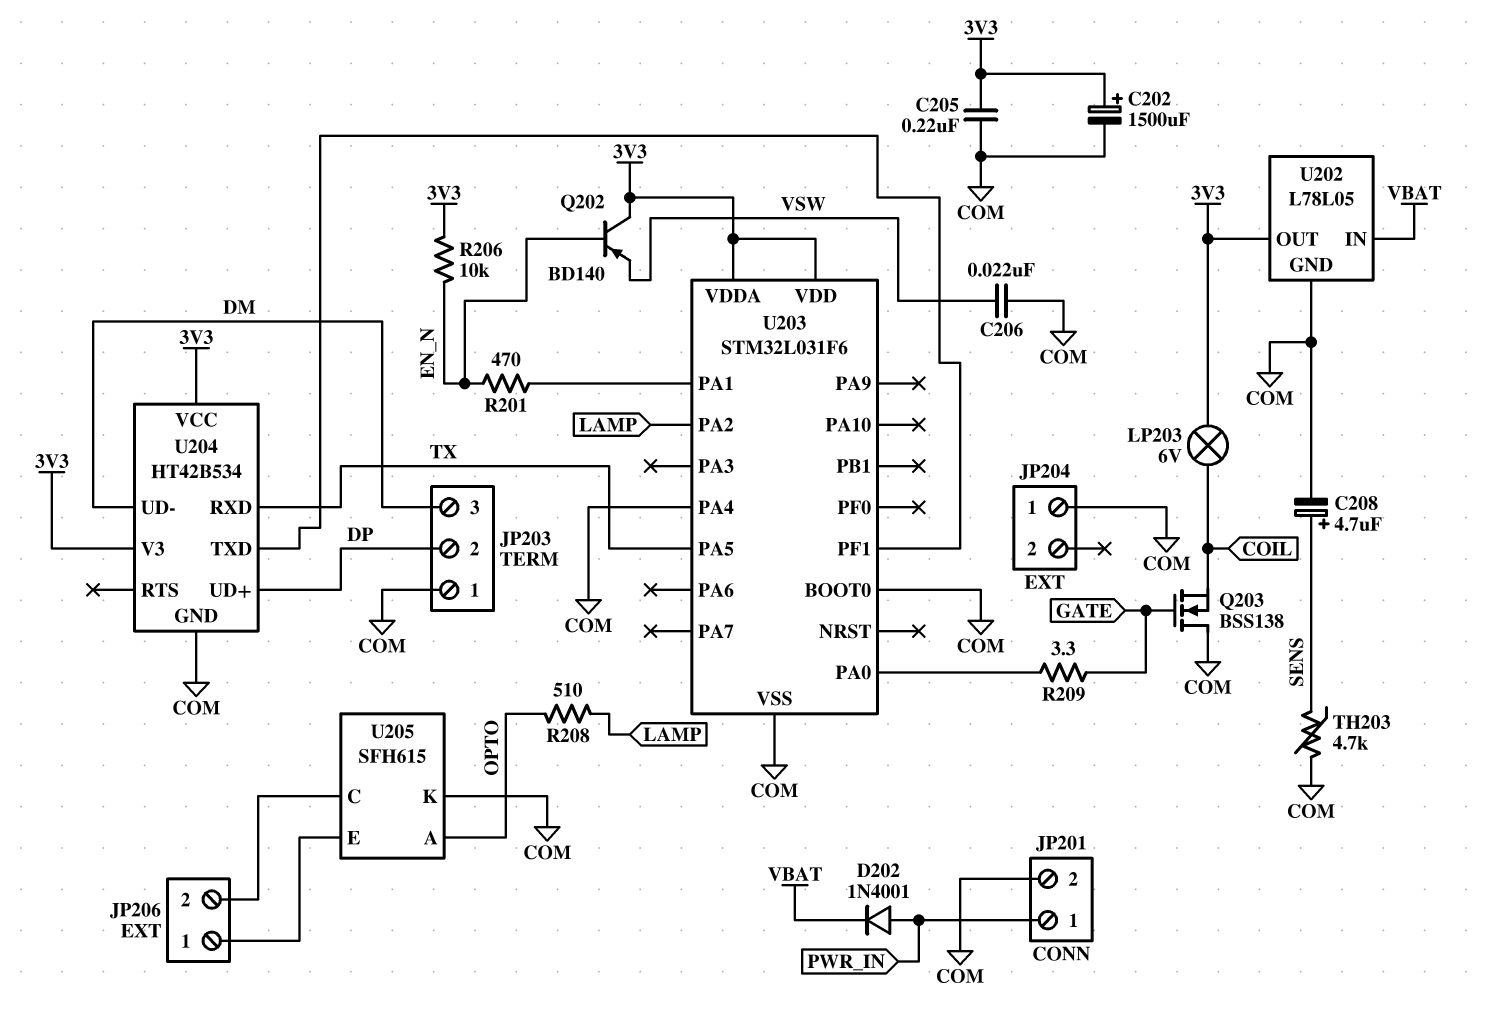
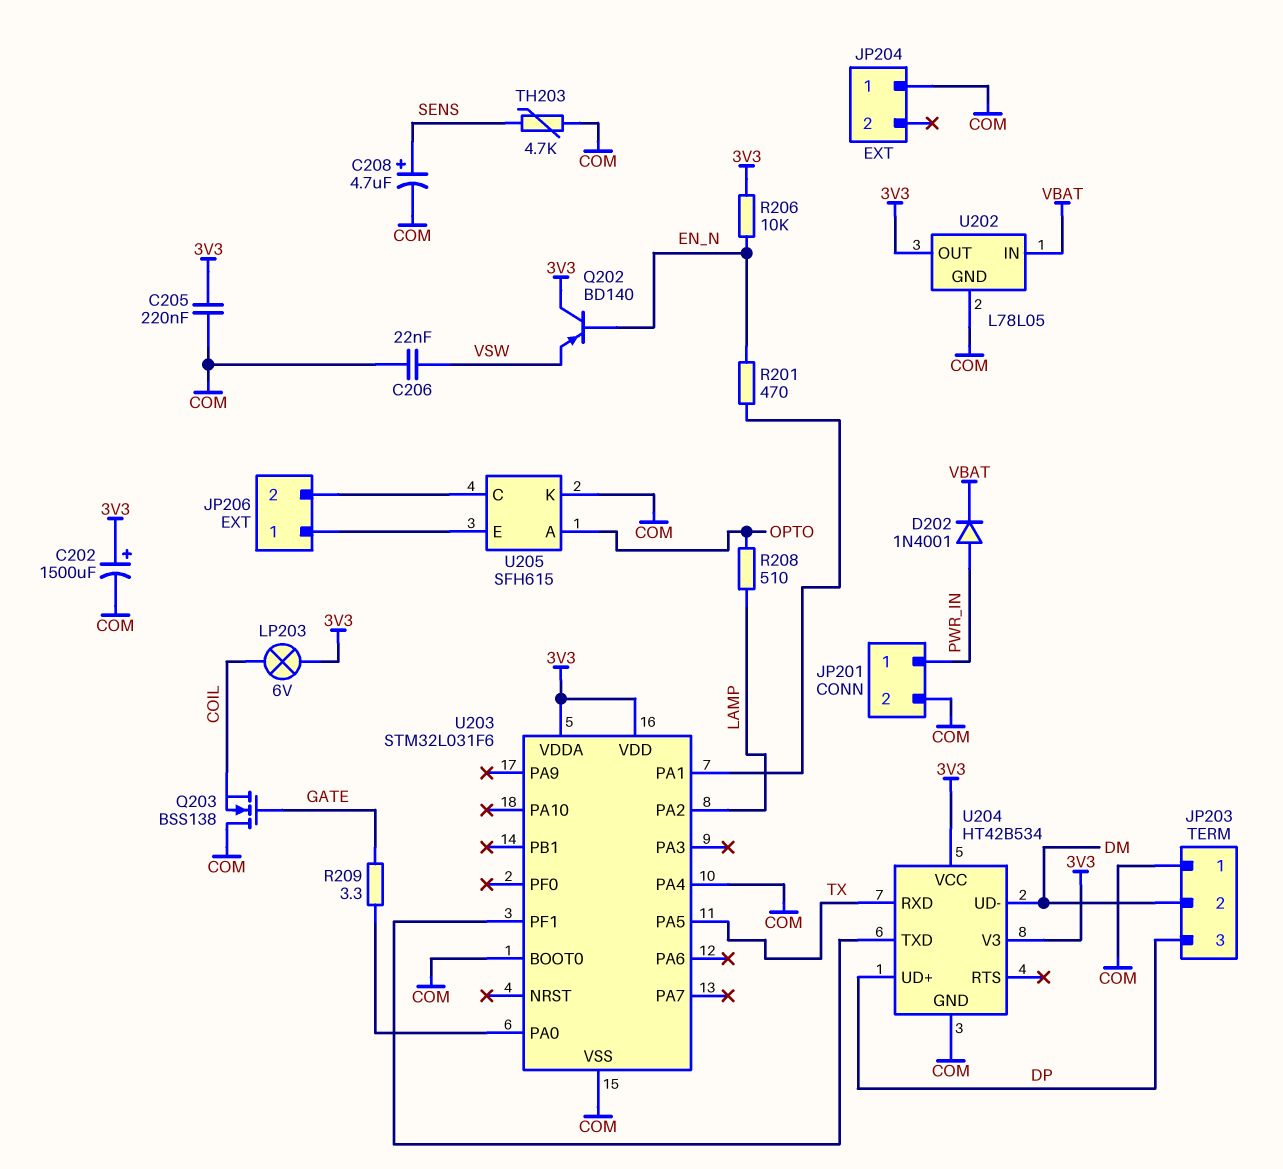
JP203 pin 2: DP -> DM
JP203 pin 3: DM -> DP

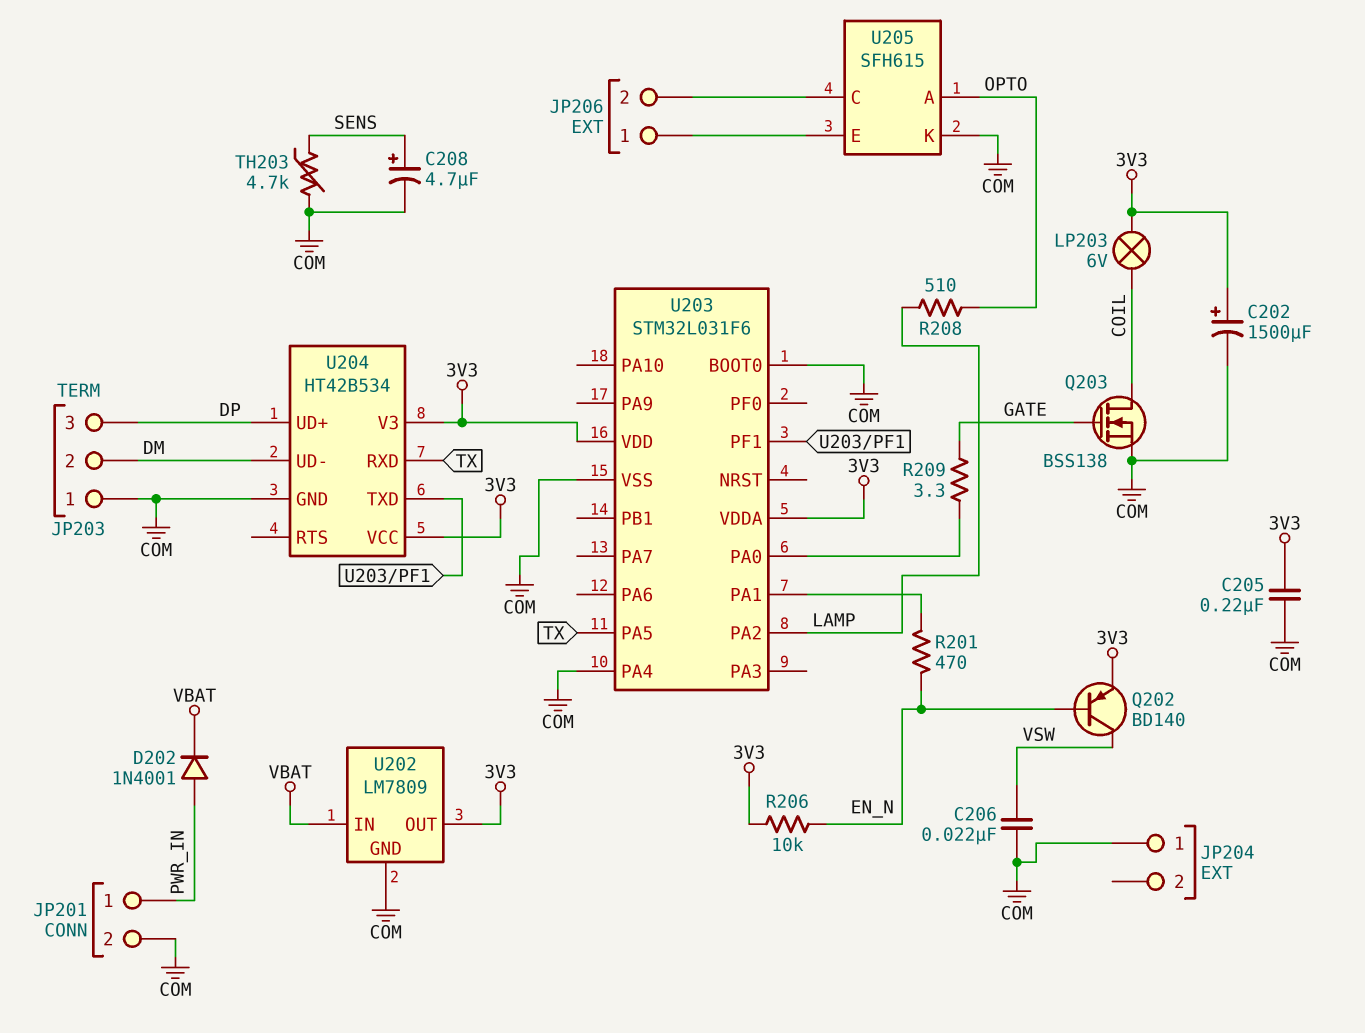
Q202: PNP BD140 (B EN_N, C 3V3, E VSW) -> PNP BD140 (B EN_N, C VSW, E 3V3)
Q203: NMOS BSS138 (G GATE, D COM, S COIL) -> NMOS BSS138 (G GATE, D COIL, S COM)
U202: L78L05 -> LM7809

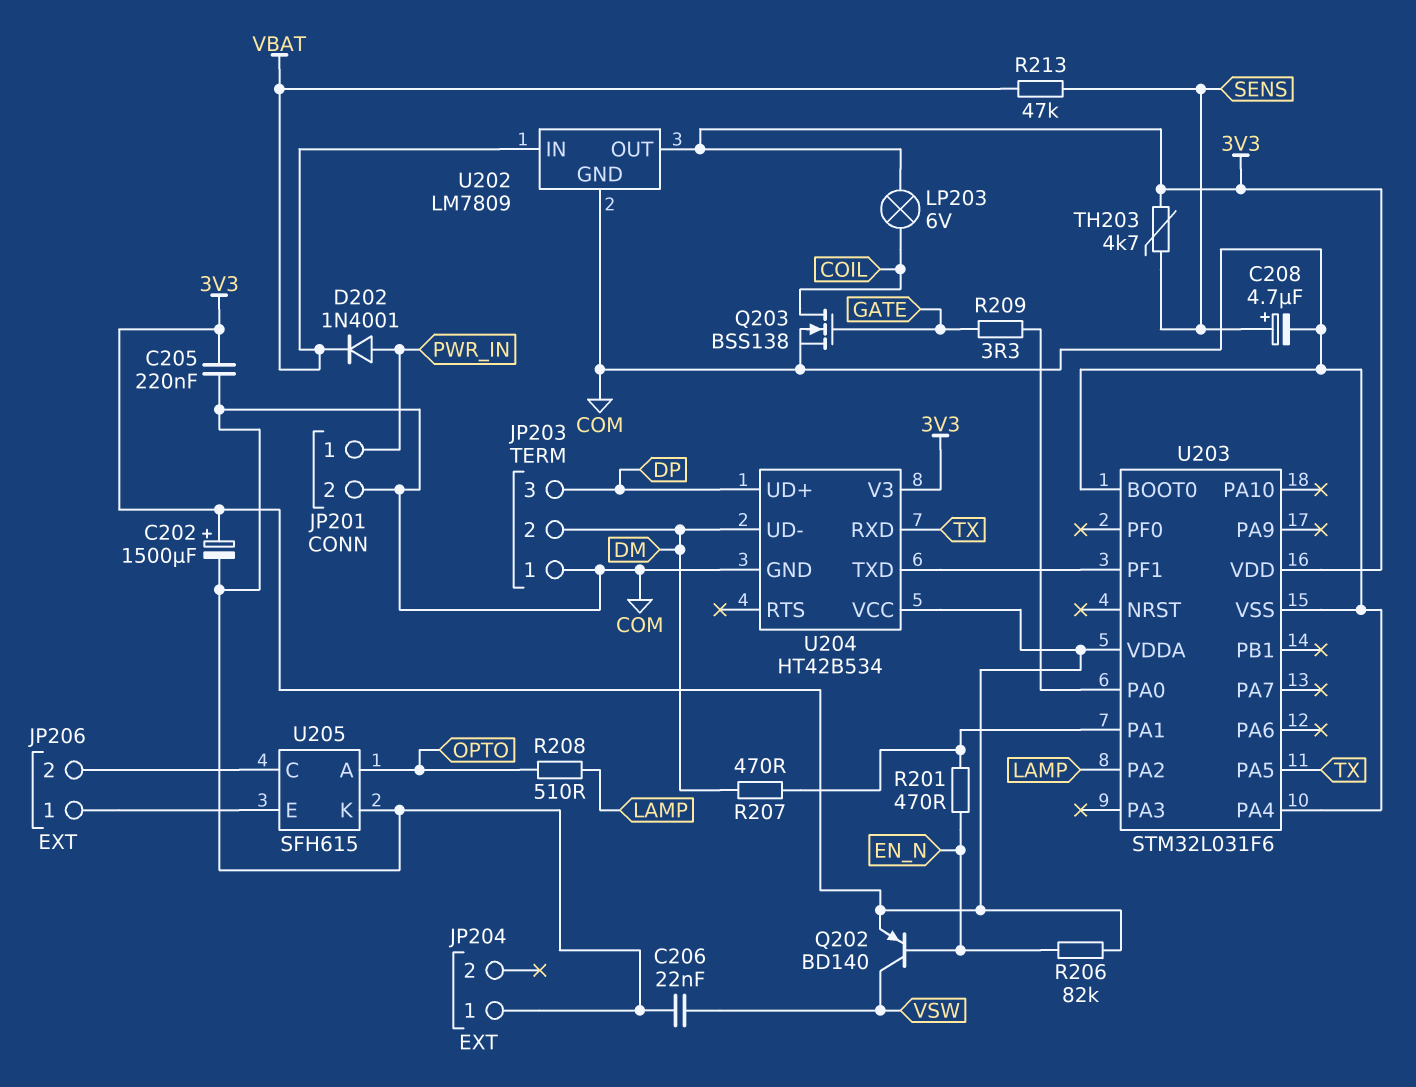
R206: 10k (3V3, EN_N) -> 82k (3V3, EN_N)
R207: none -> 470 (DM, U203/PA1)
R213: none -> 47k (SENS, VBAT)
TH203: 4.7k (COM, SENS) -> 4.7k (3V3, SENS)

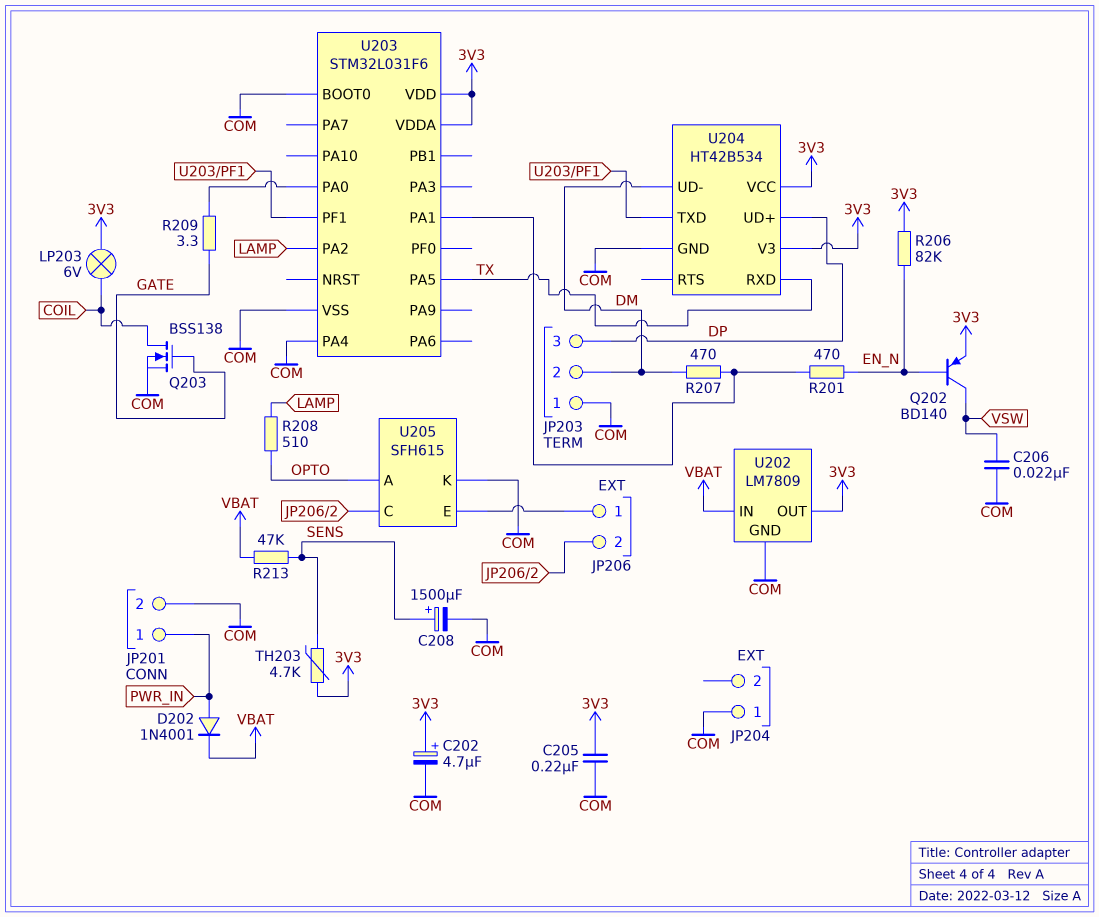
C202: 1500uF (plus 3V3, minus COM) -> 4.7uF (plus 3V3, minus COM)
C208: 4.7uF (plus SENS, minus COM) -> 1500uF (plus SENS, minus COM)

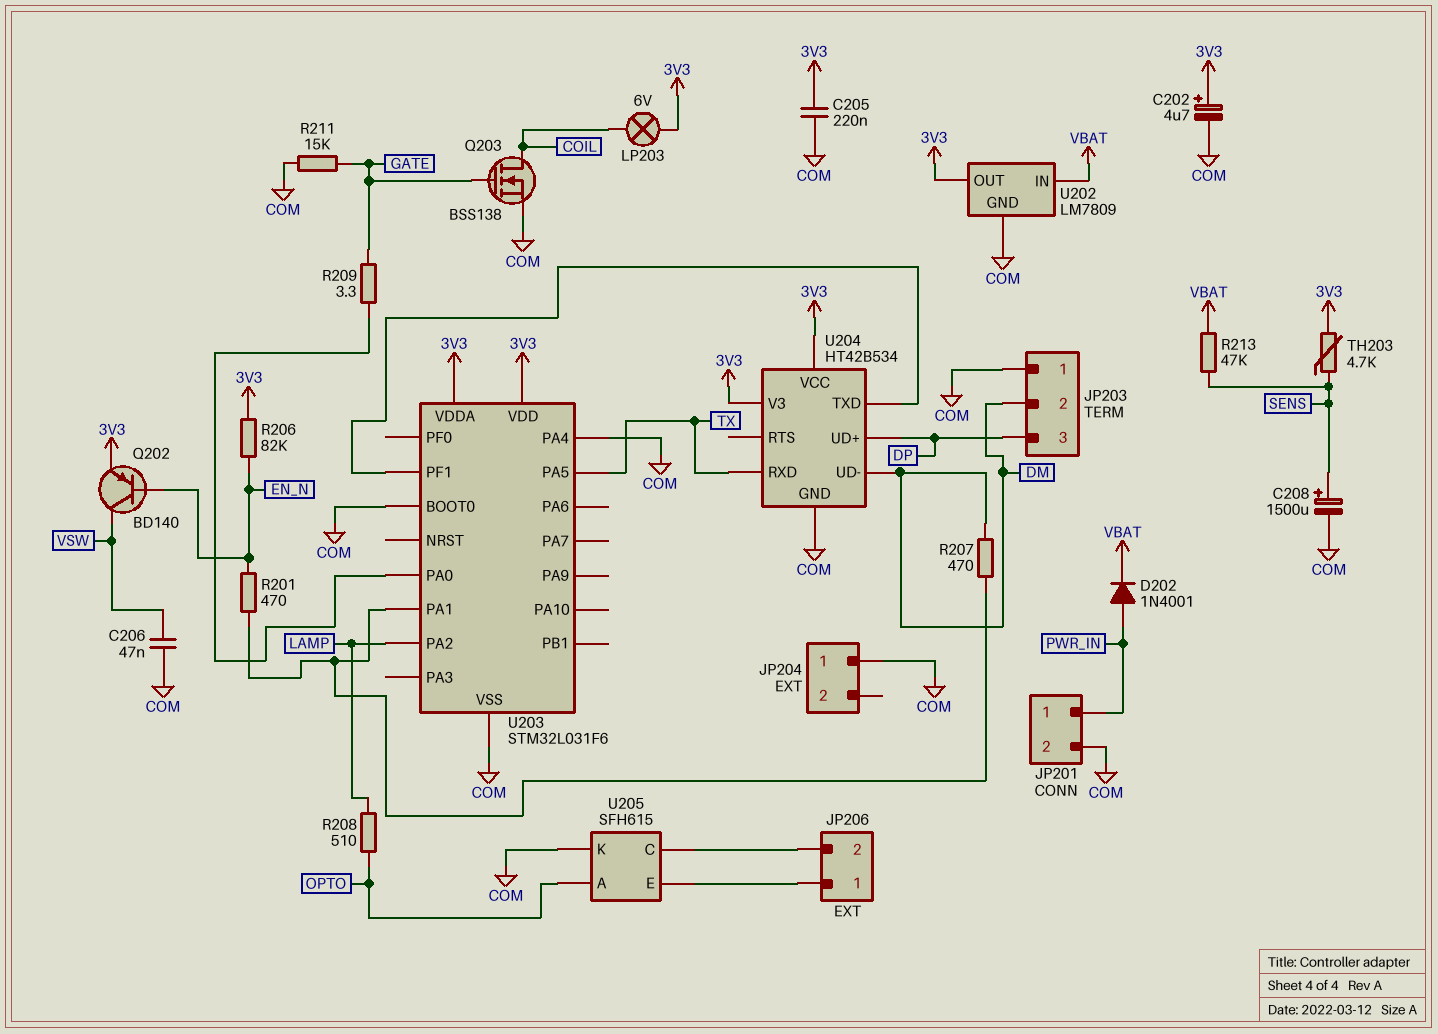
C206: 22nF (COM, VSW) -> 47nF (COM, VSW)
R211: none -> 15k (COM, GATE)

